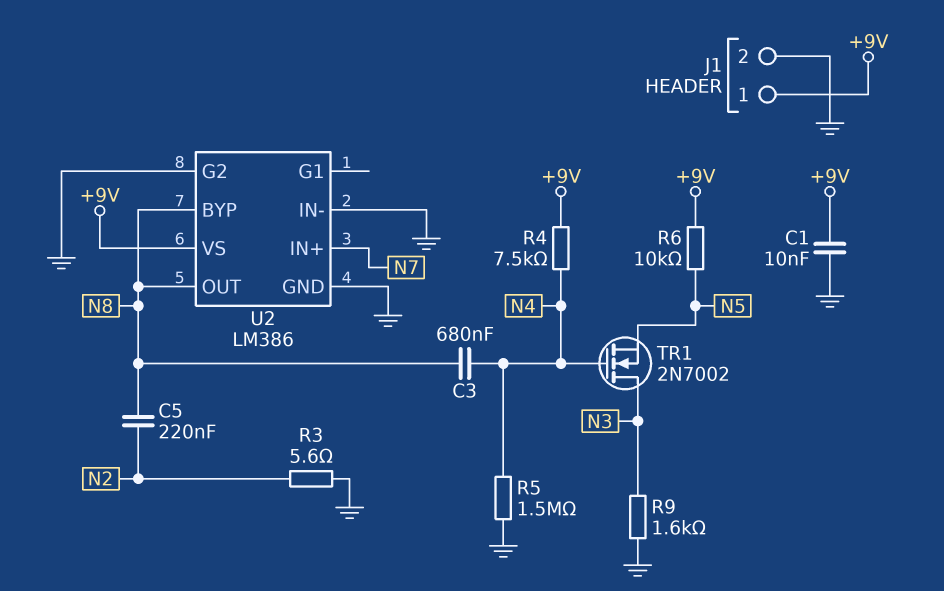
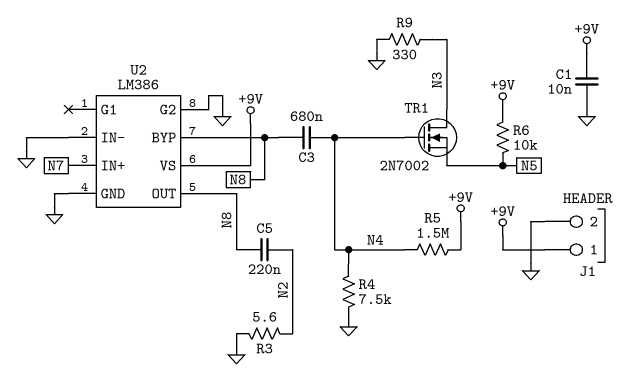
R4: 7.5k (+9V, N4) -> 7.5k (GND, N4)
R5: 1.5M (GND, N4) -> 1.5M (+9V, N4)
R9: 1.6k (GND, N3) -> 330 (GND, N3)

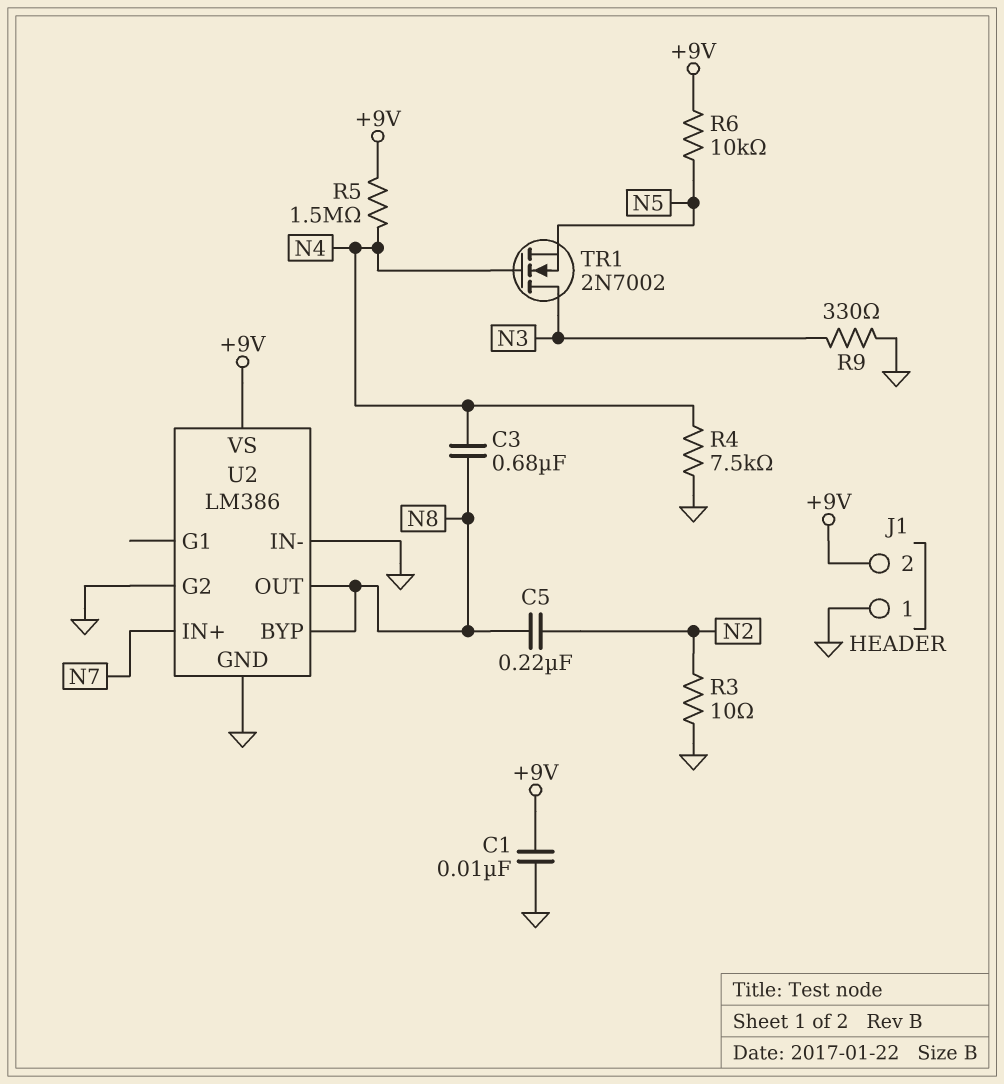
J1 pin 1: +9V -> GND
J1 pin 2: GND -> +9V
R3: 5.6 (GND, N2) -> 10 (GND, N2)

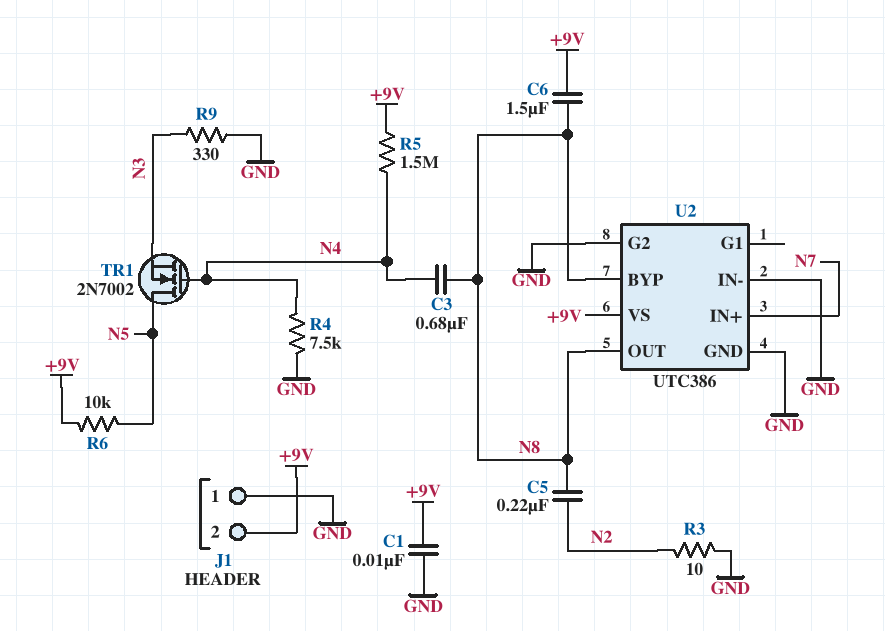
C6: none -> 1.5uF (+9V, N8)
TR1: NMOS 2N7002 (G N4, D N3, S N5) -> NMOS 2N7002 (G N4, D N5, S N3)
U2: LM386 -> UTC386

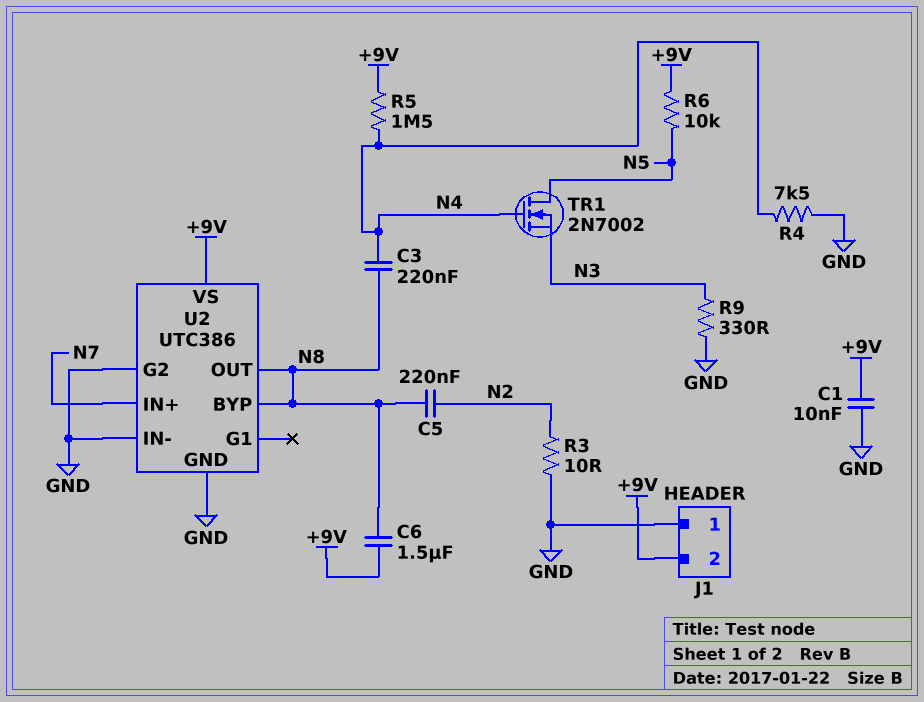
C3: 680nF (N4, N8) -> 220nF (N4, N8)

